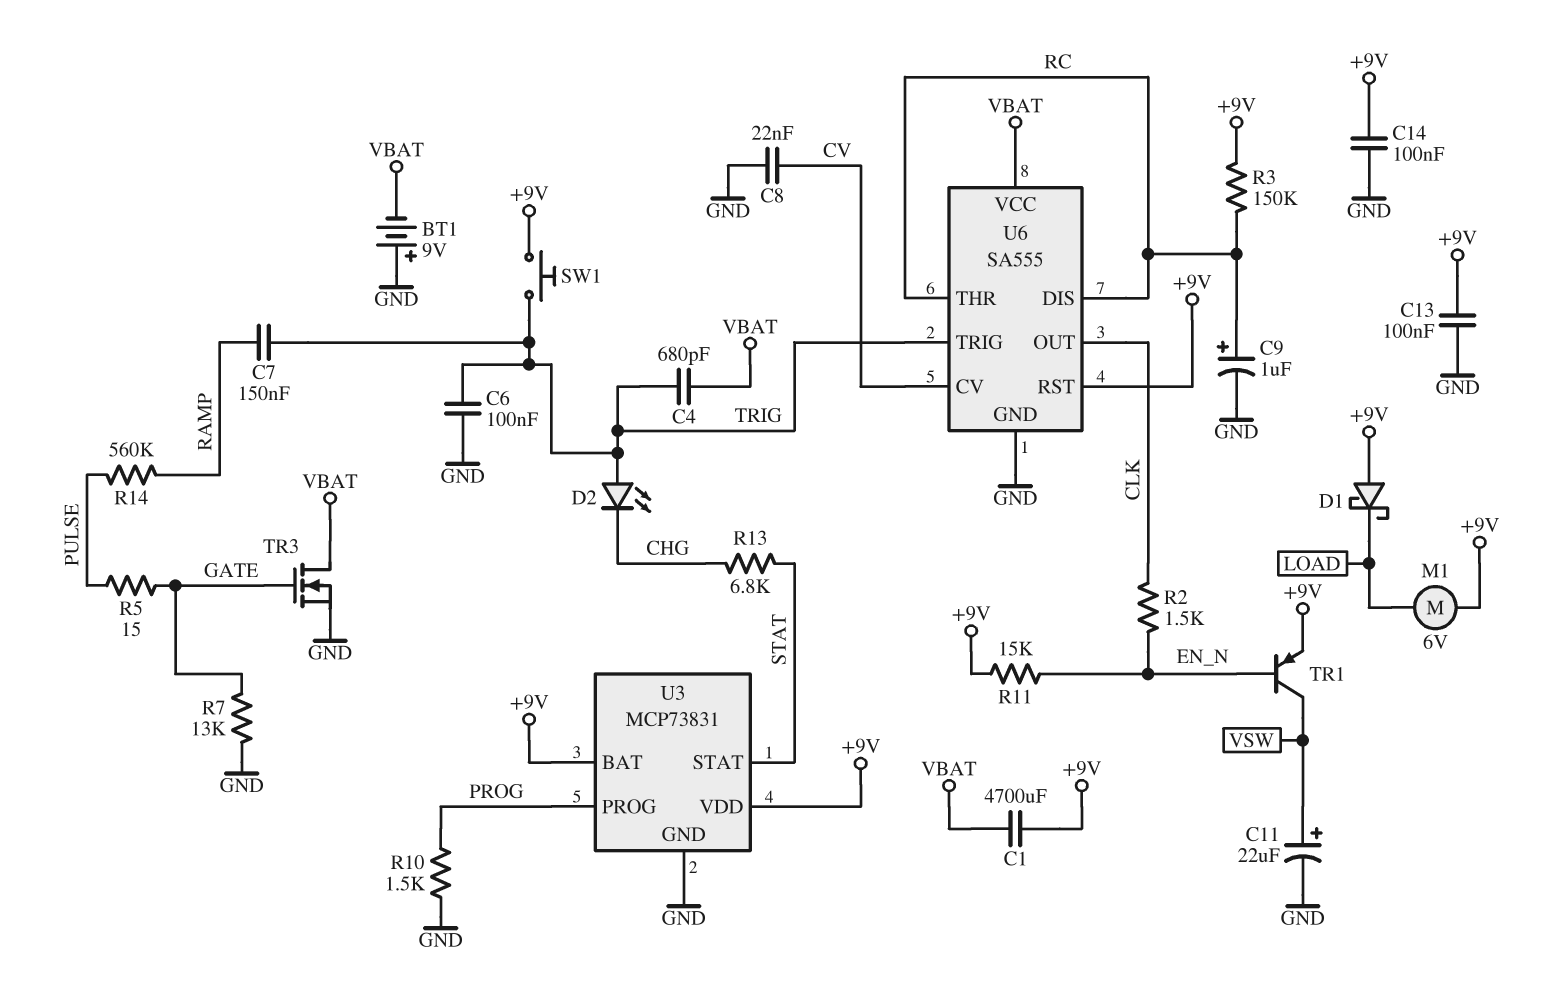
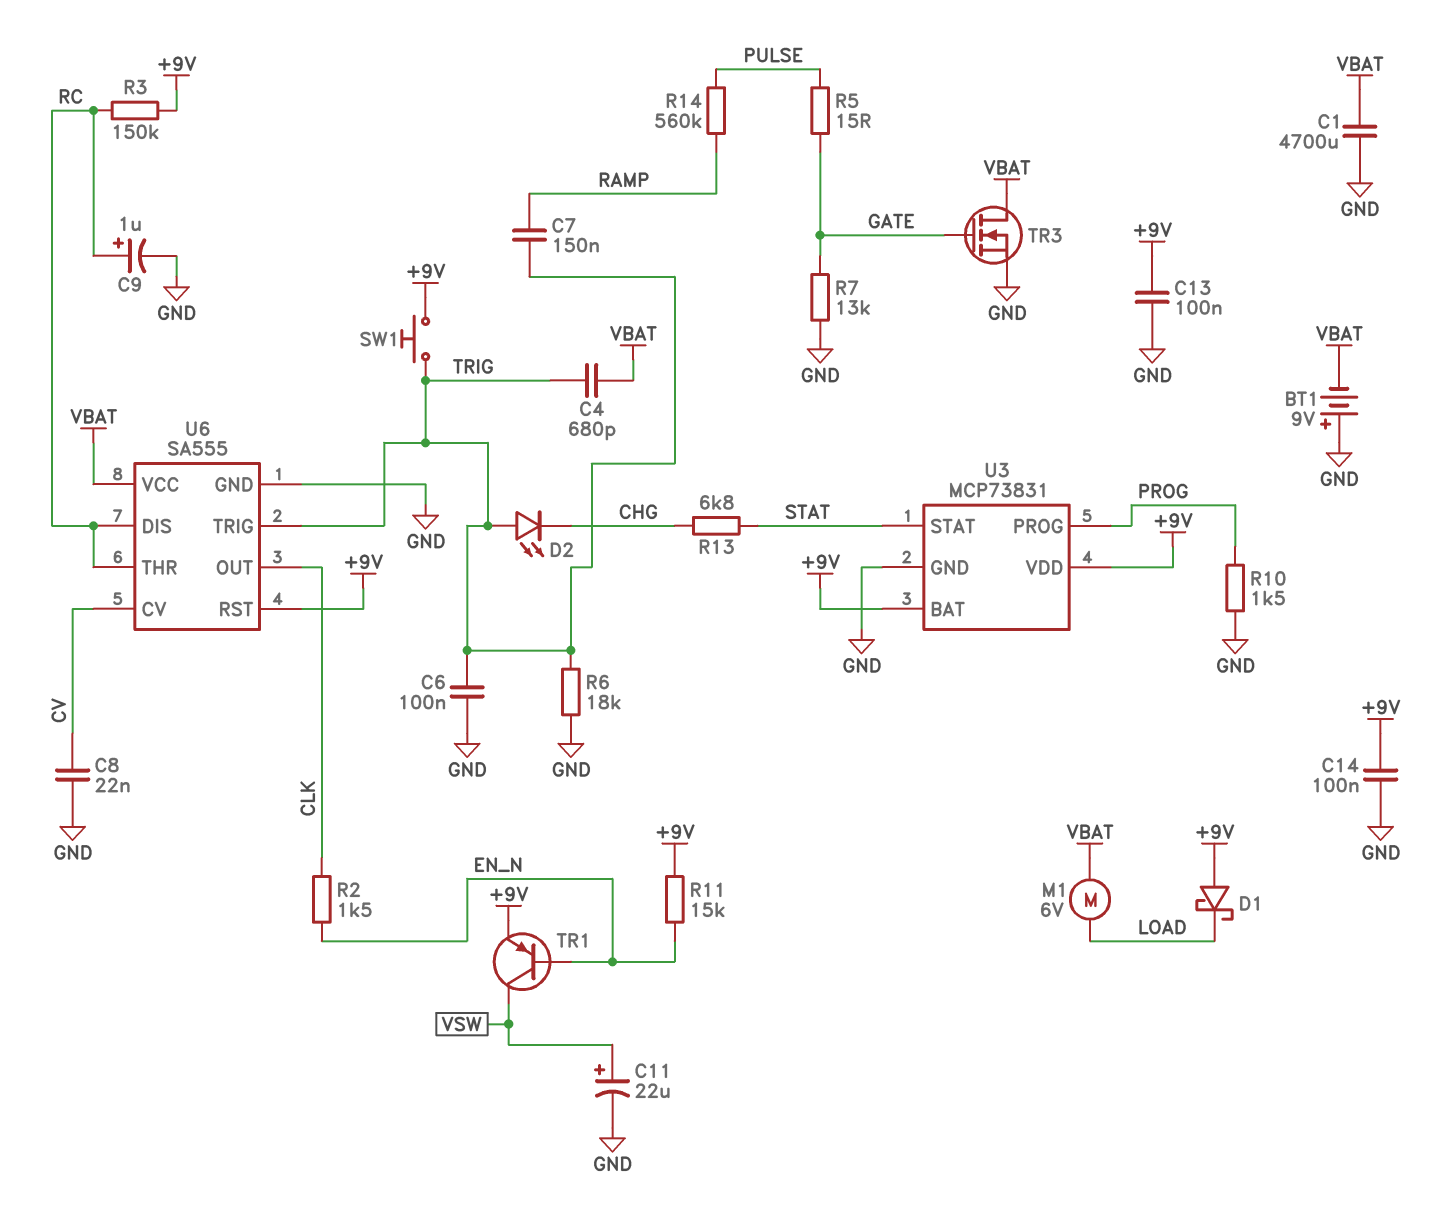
C1: 4700uF (+9V, VBAT) -> 4700uF (GND, VBAT)
M1: motor 6V (+9V, LOAD) -> motor 6V (LOAD, VBAT)
R6: none -> 18k (GND, TRIG)

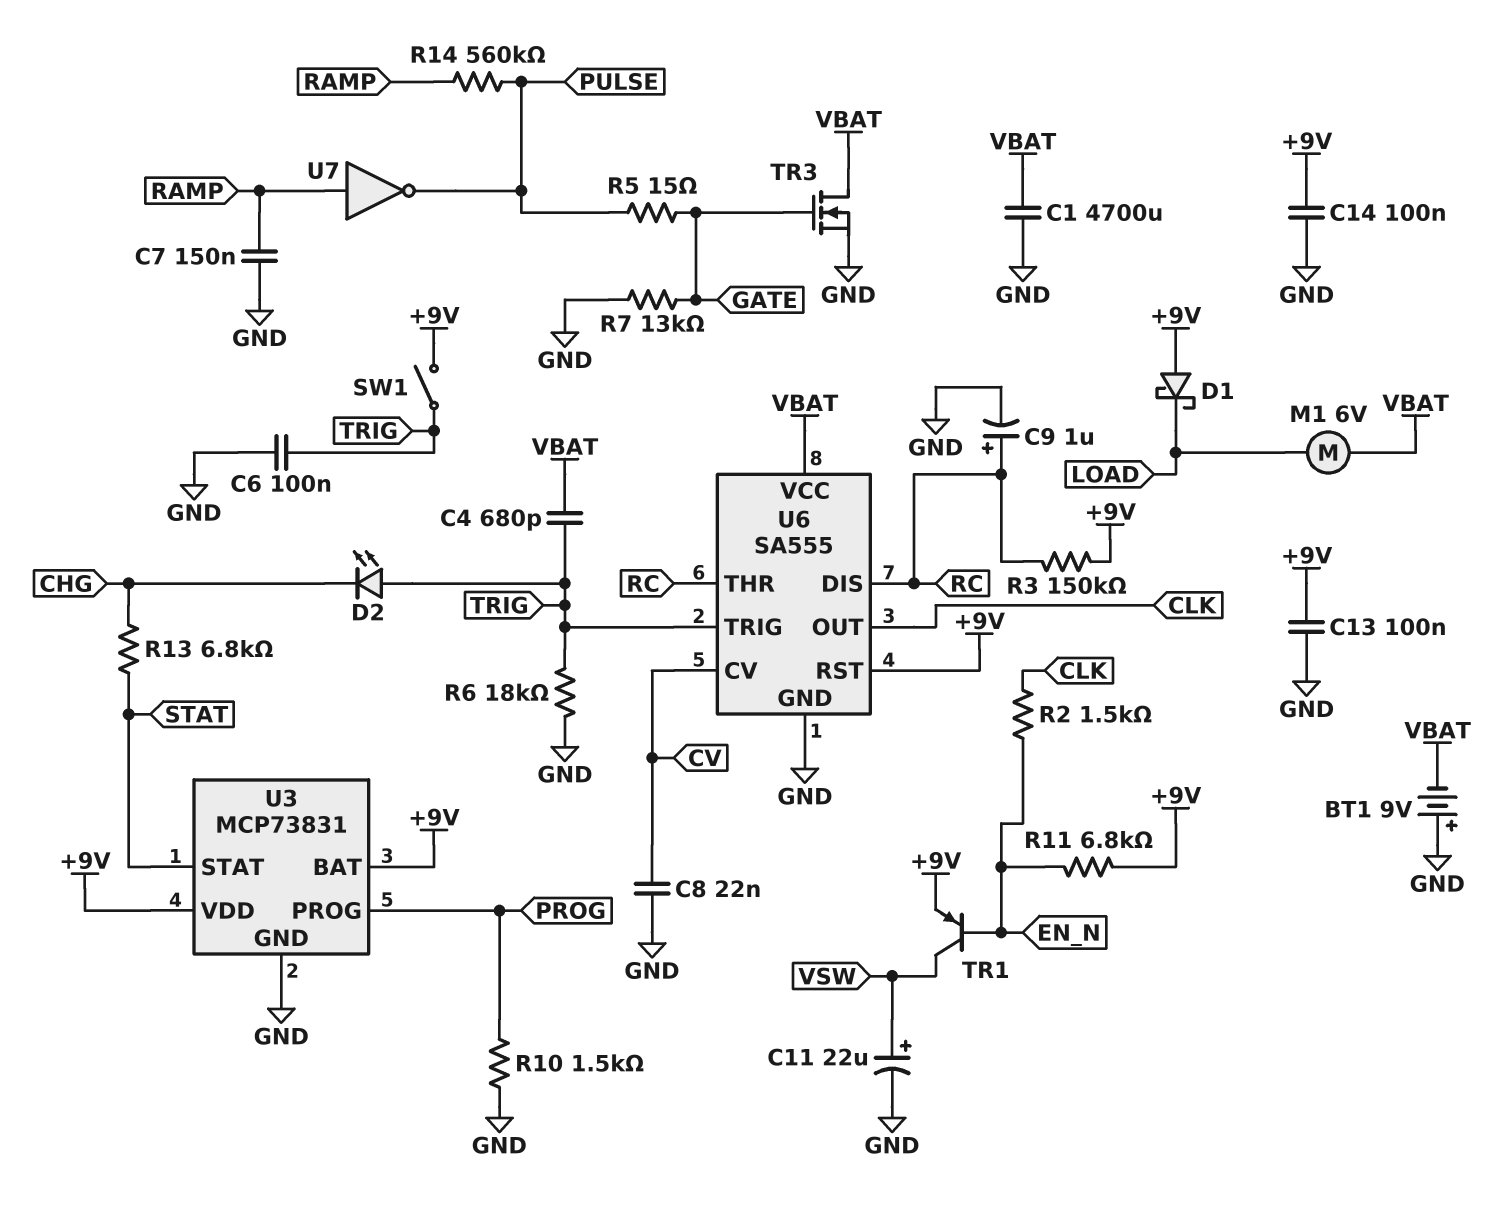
C7: 150nF (RAMP, TRIG) -> 150nF (GND, RAMP)
R11: 15k (+9V, EN_N) -> 6.8k (+9V, EN_N)
SW1: button (+9V, TRIG) -> switch (+9V, TRIG)
U7: none -> NOT (in RAMP, out PULSE)

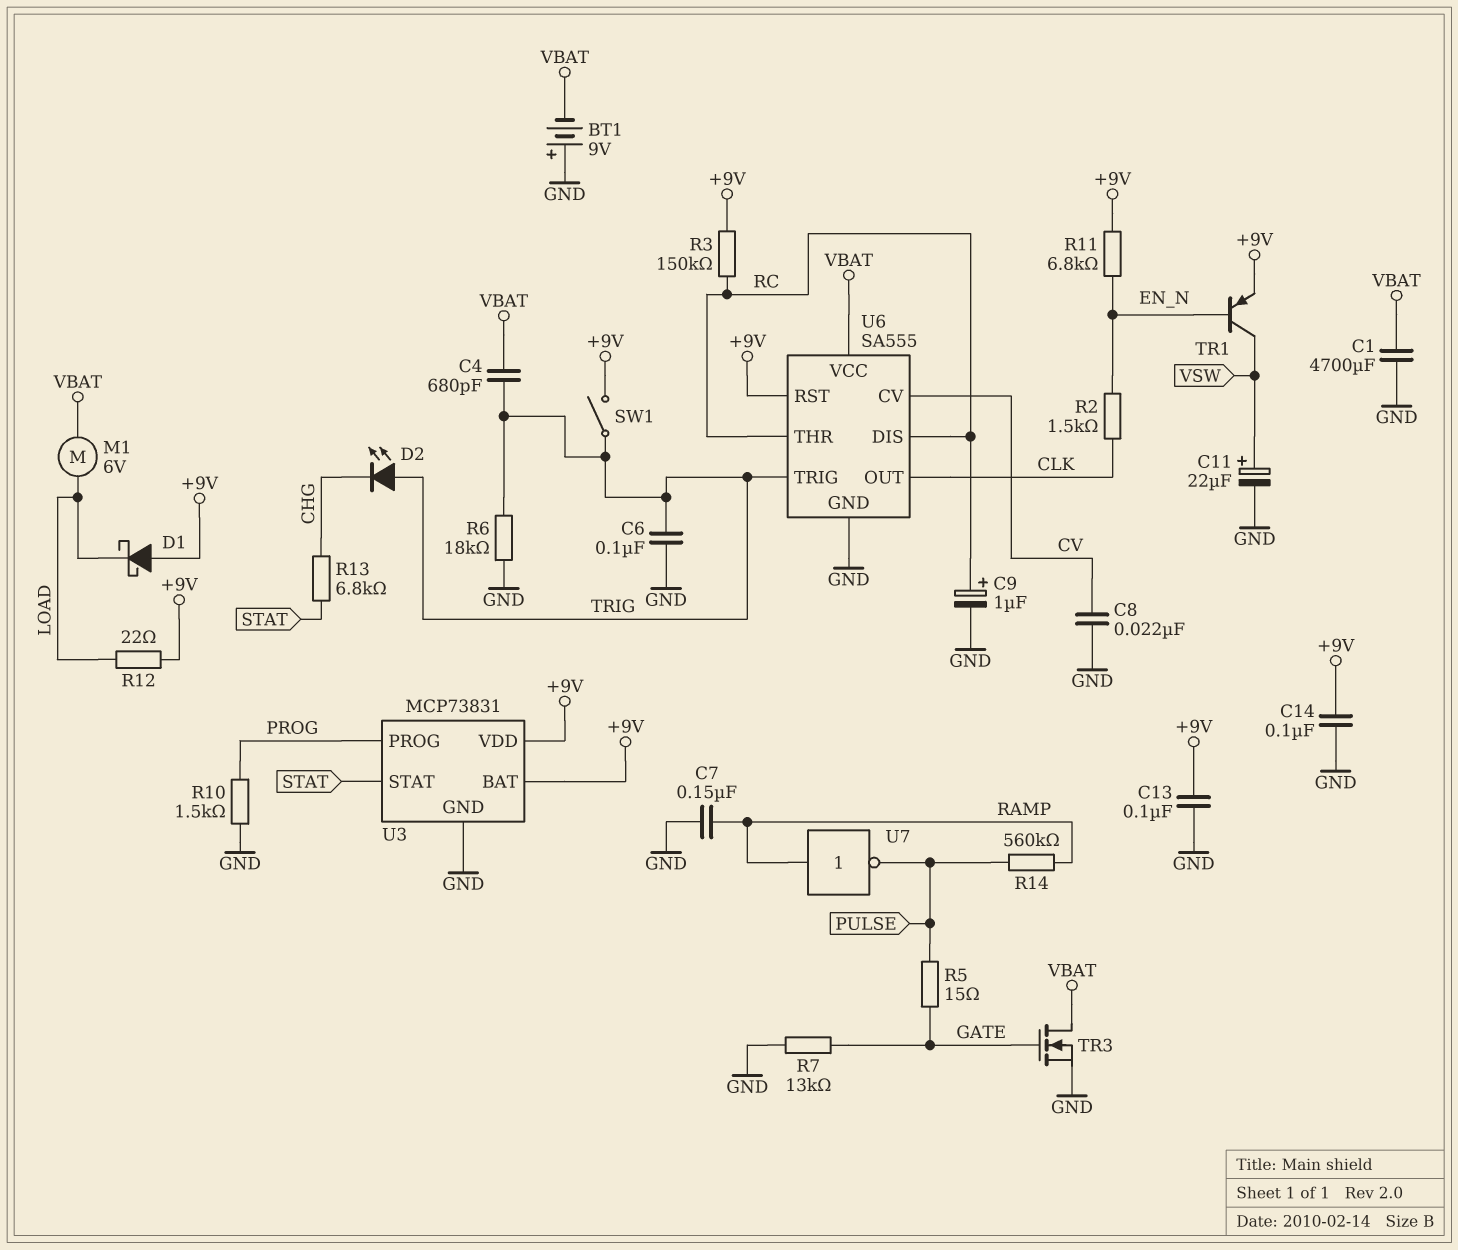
R12: none -> 22 (+9V, LOAD)

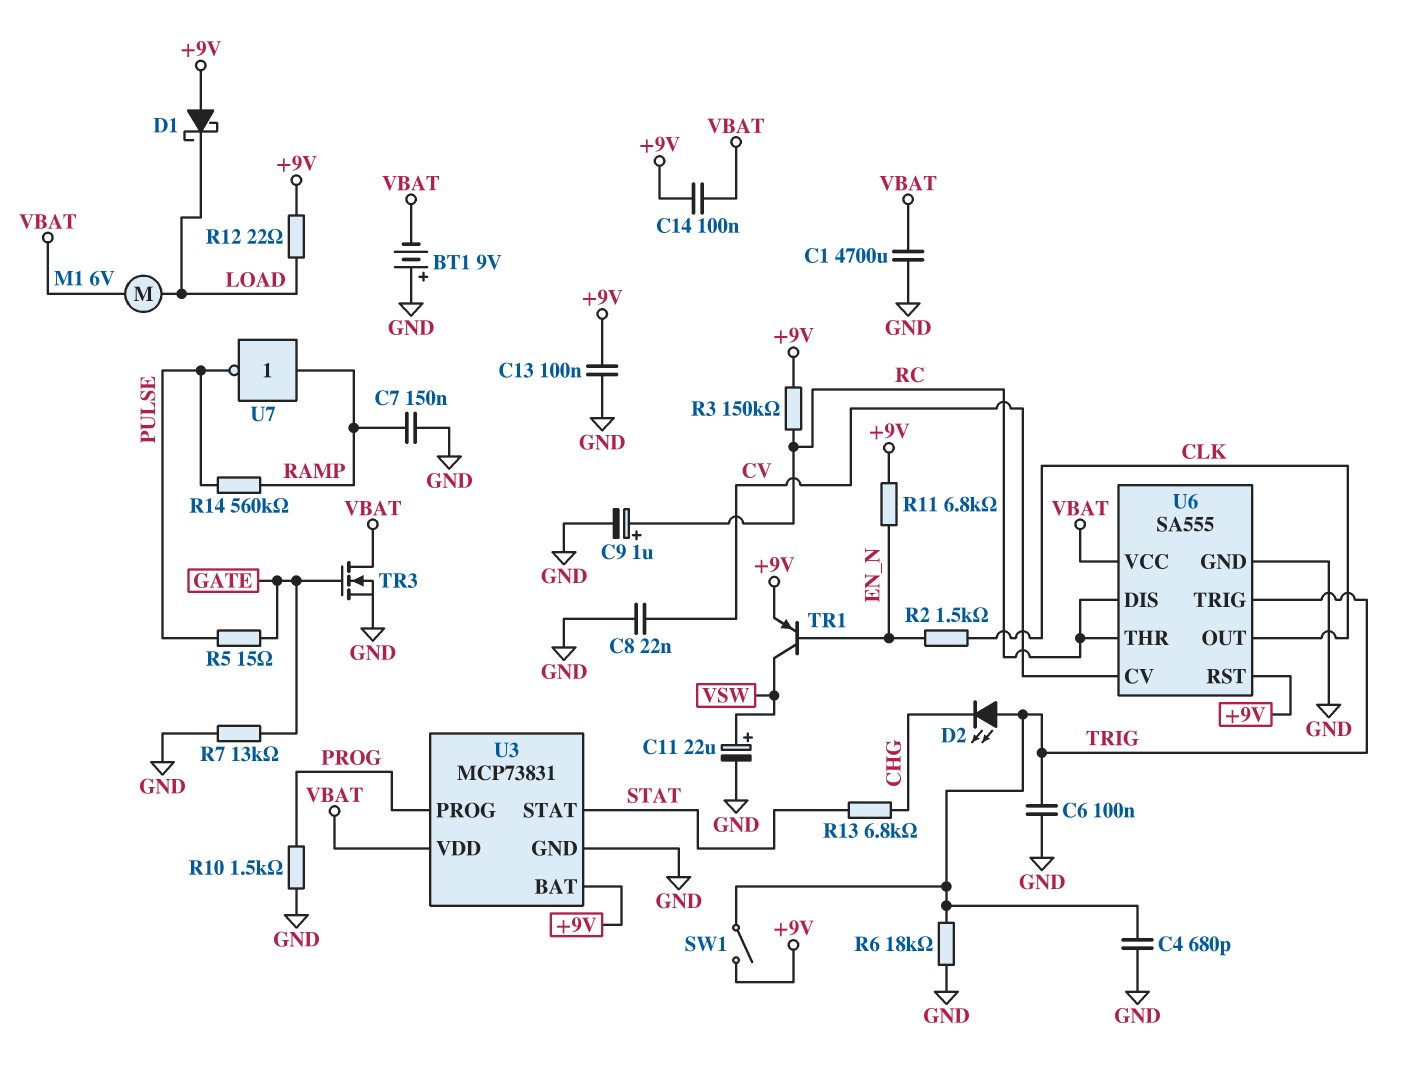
C4: 680pF (TRIG, VBAT) -> 680pF (GND, TRIG)
C14: 100nF (+9V, GND) -> 100nF (+9V, VBAT)
U3 pin VDD: +9V -> VBAT

